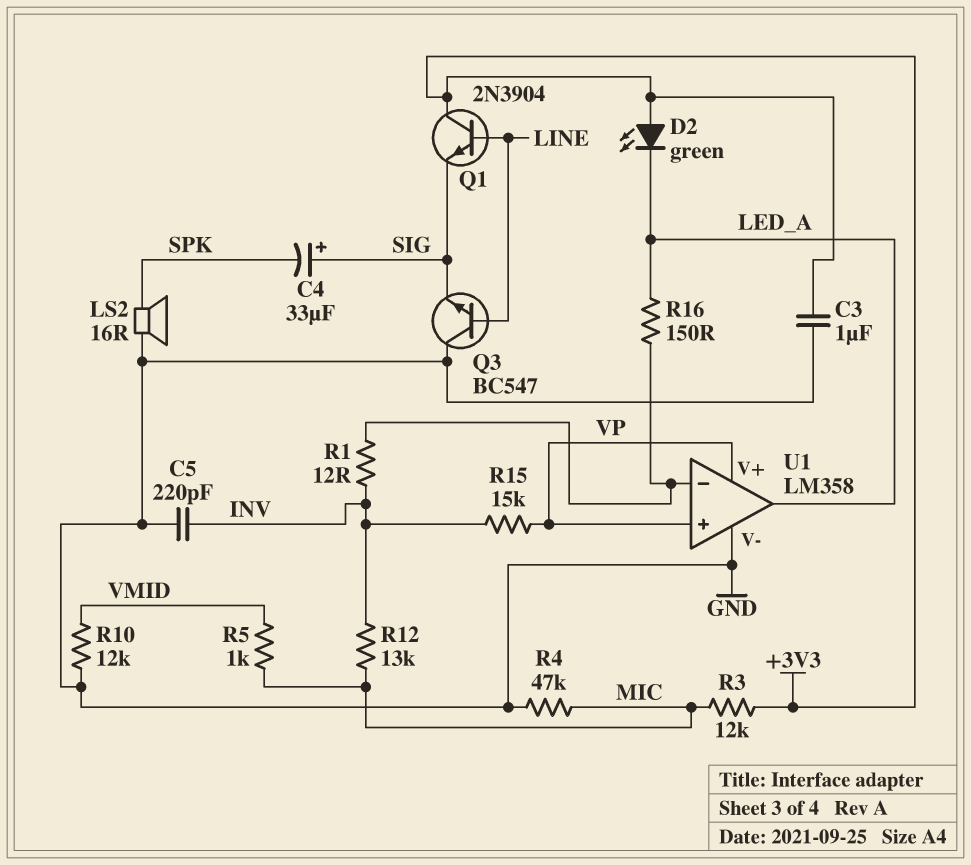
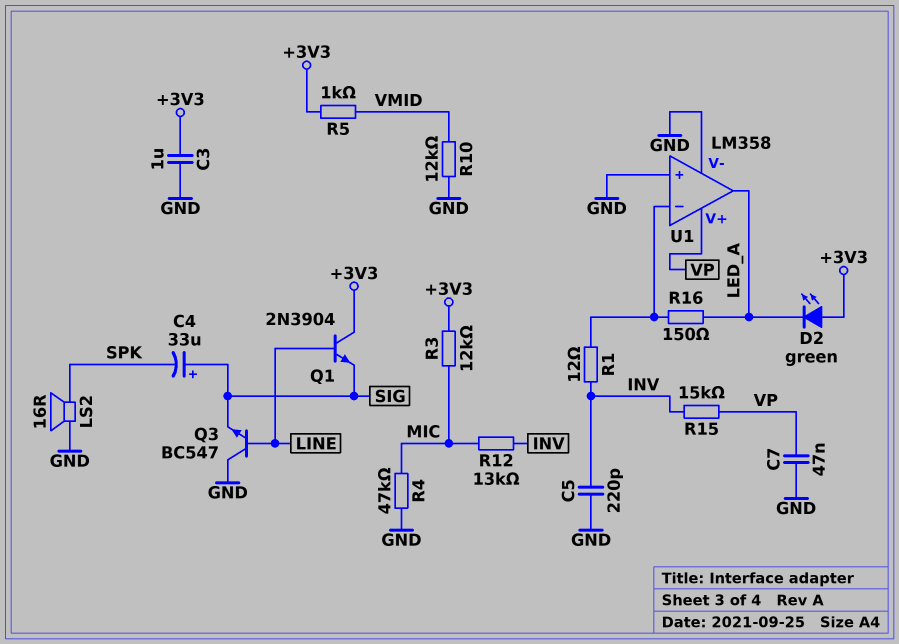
C7: none -> 47nF (GND, VP)
R5: 1k (MIC, VMID) -> 1k (+3V3, VMID)
U1 pin in+: VP -> GND

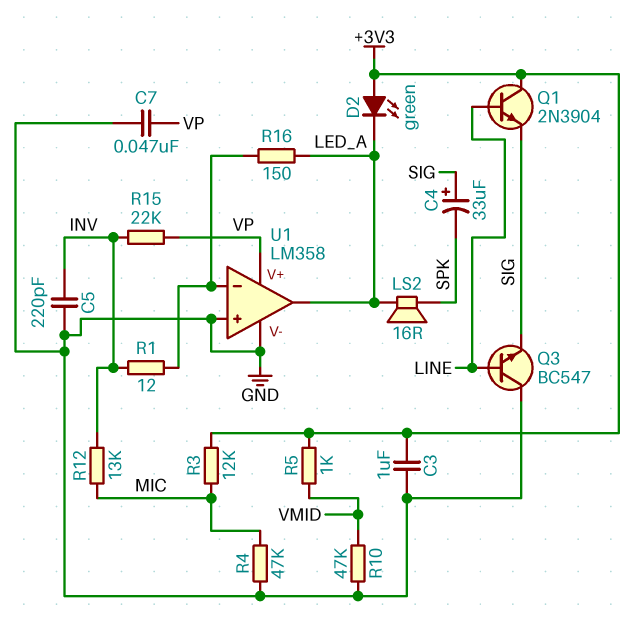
LS2: speaker 16R (GND, SPK) -> speaker 16R (LED_A, SPK)
R10: 12k (GND, VMID) -> 47k (GND, VMID)
R15: 15k (INV, VP) -> 22k (INV, VP)

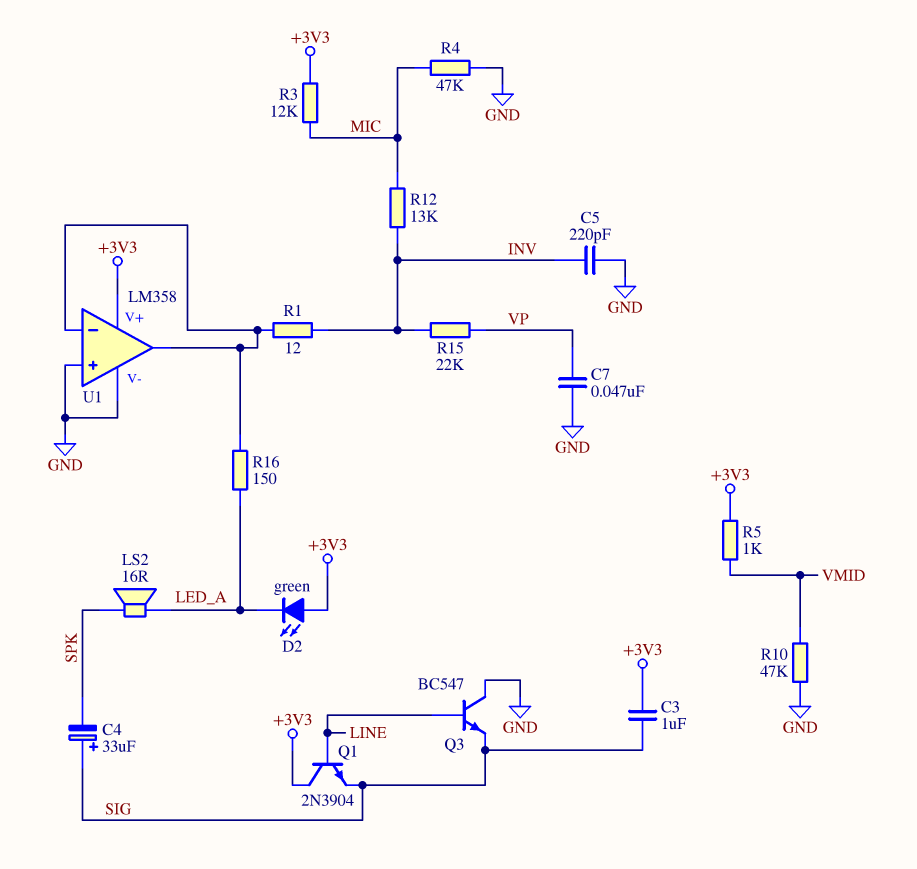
C3: 1uF (+3V3, GND) -> 1uF (+3V3, SIG)
U1 pin V+: VP -> +3V3
U1 pin out: LED_A -> U1/in-

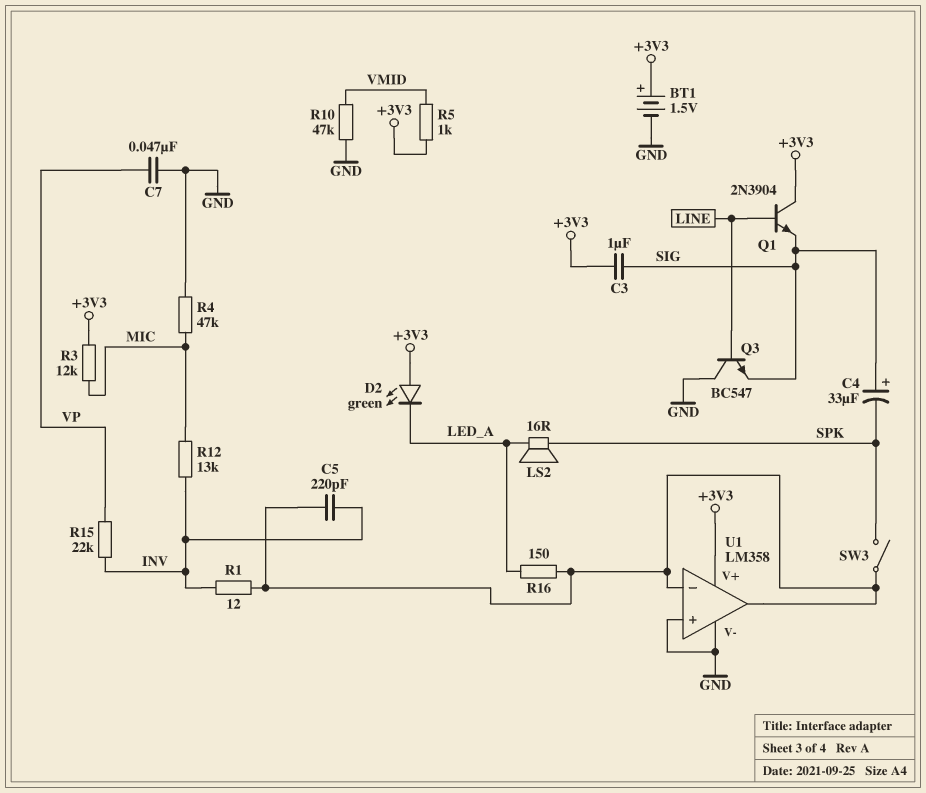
BT1: none -> 1.5V (plus +3V3, minus GND)
C5: 220pF (GND, INV) -> 220pF (INV, U1/in-)
SW3: none -> switch (SPK, U1/in-)

